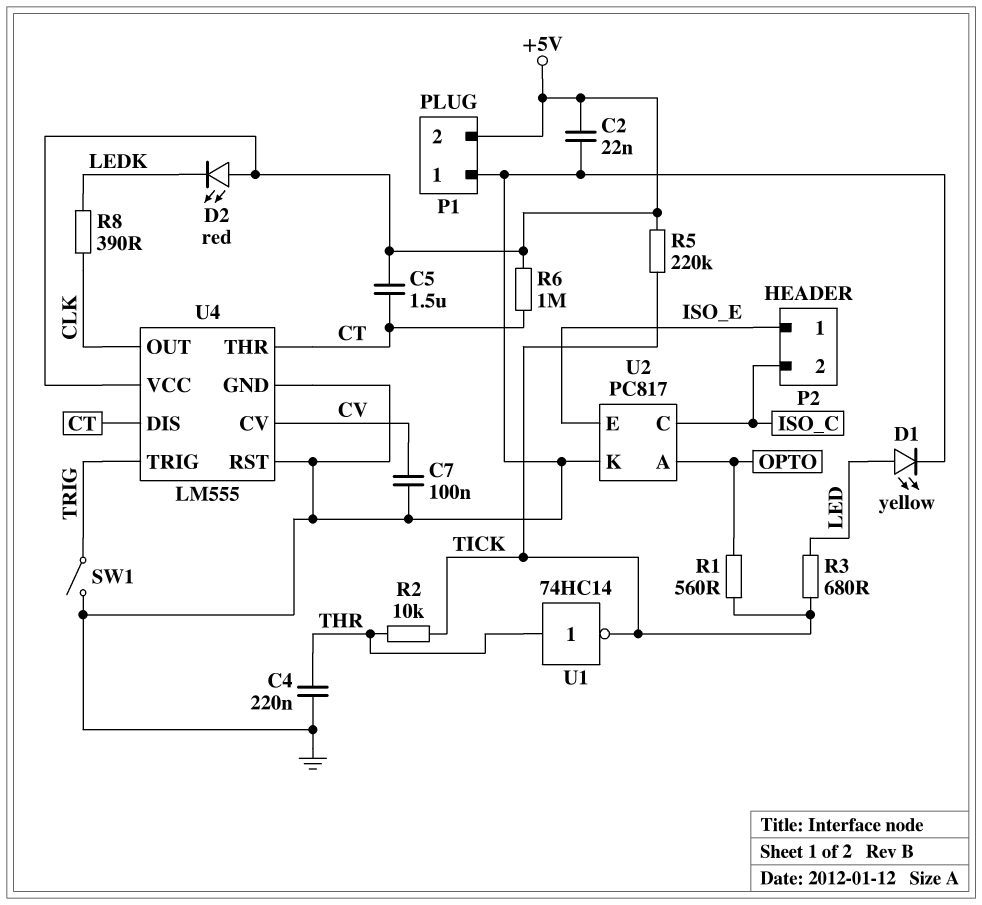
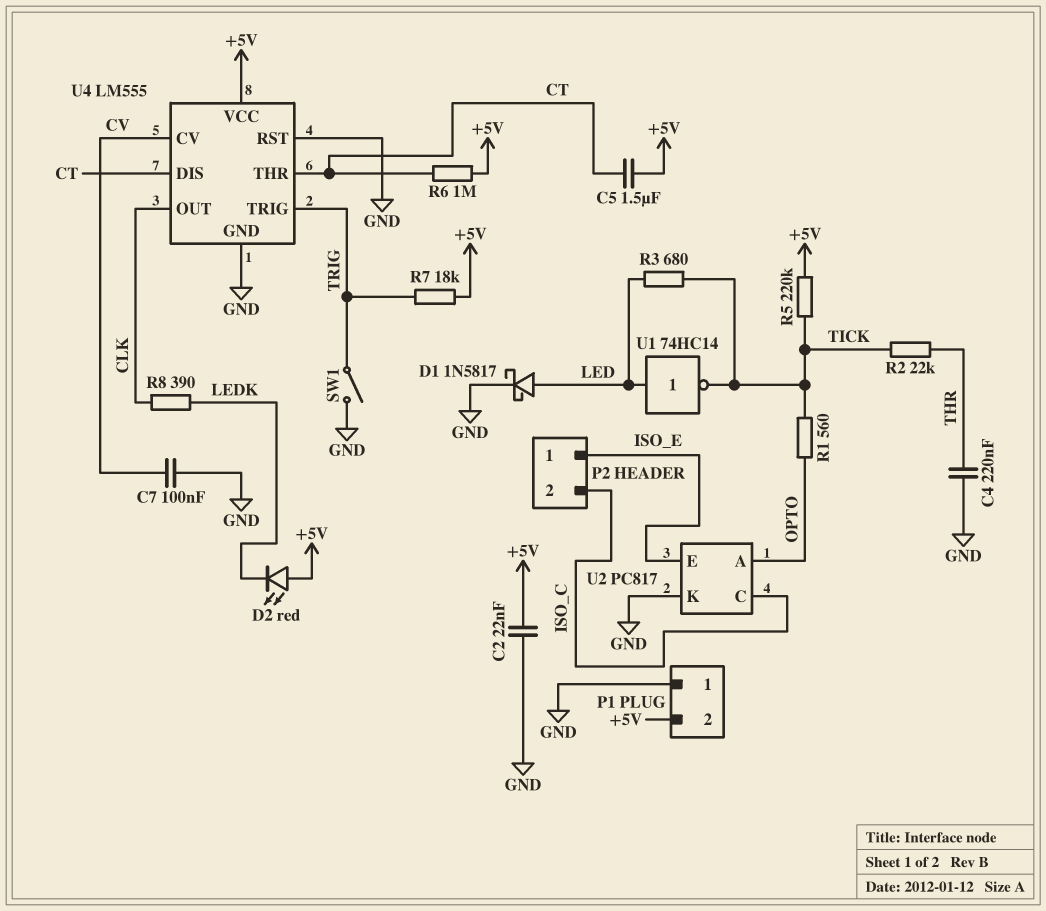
D1: LED yellow (A LED, K GND) -> schottky 1N5817 (A LED, K GND)
R2: 10k (THR, TICK) -> 22k (THR, TICK)
R7: none -> 18k (+5V, TRIG)
U1: NOT 74HC14 (in THR, out TICK) -> NOT 74HC14 (in LED, out TICK)

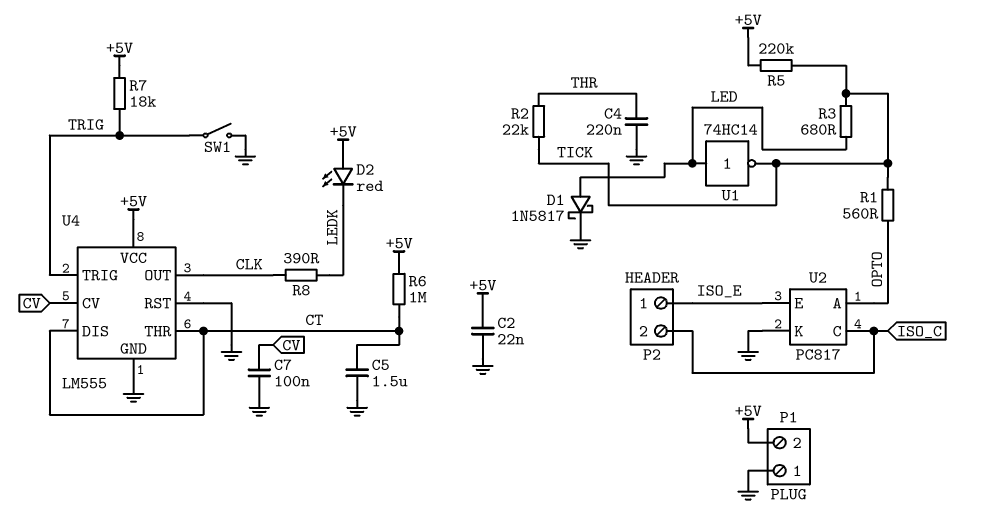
C5: 1.5uF (+5V, CT) -> 1.5uF (CT, GND)

